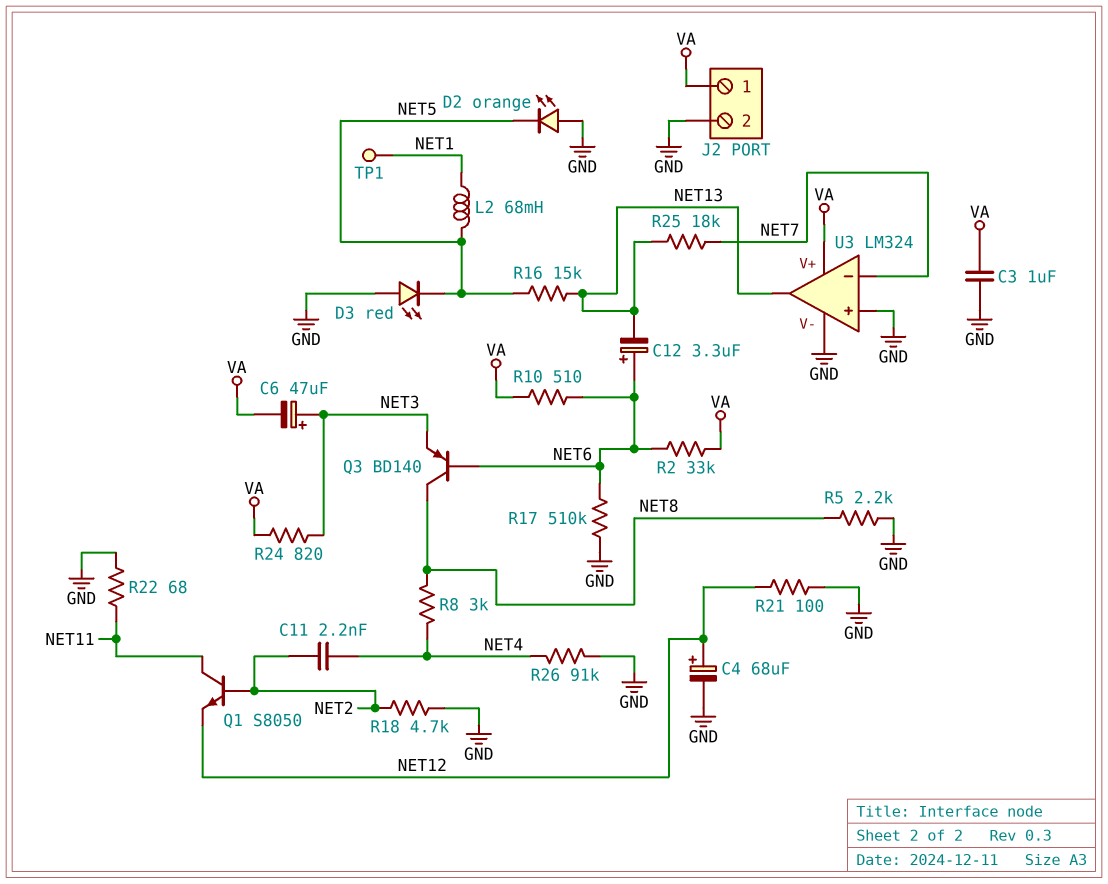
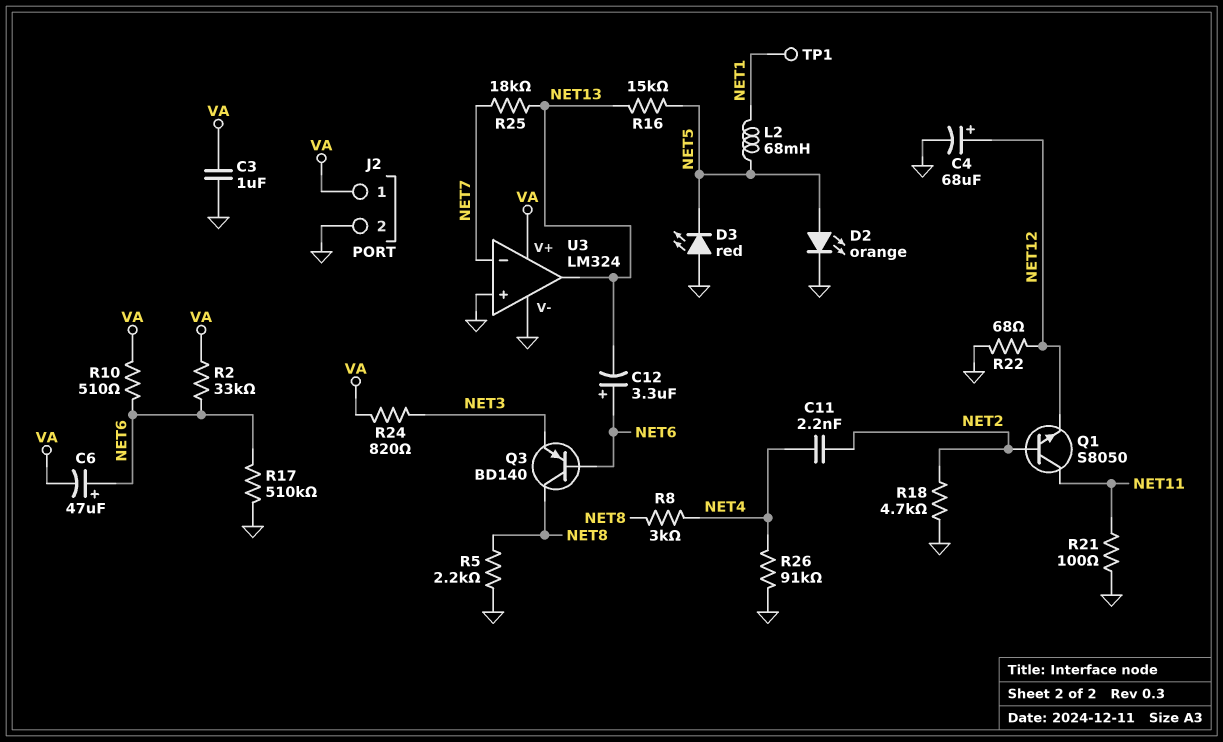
C6: 47uF (plus NET3, minus VA) -> 47uF (plus NET6, minus VA)
D2: LED orange (A GND, K NET5) -> LED orange (A NET5, K GND)
R21: 100 (GND, NET12) -> 100 (GND, NET11)
R22: 68 (GND, NET11) -> 68 (GND, NET12)

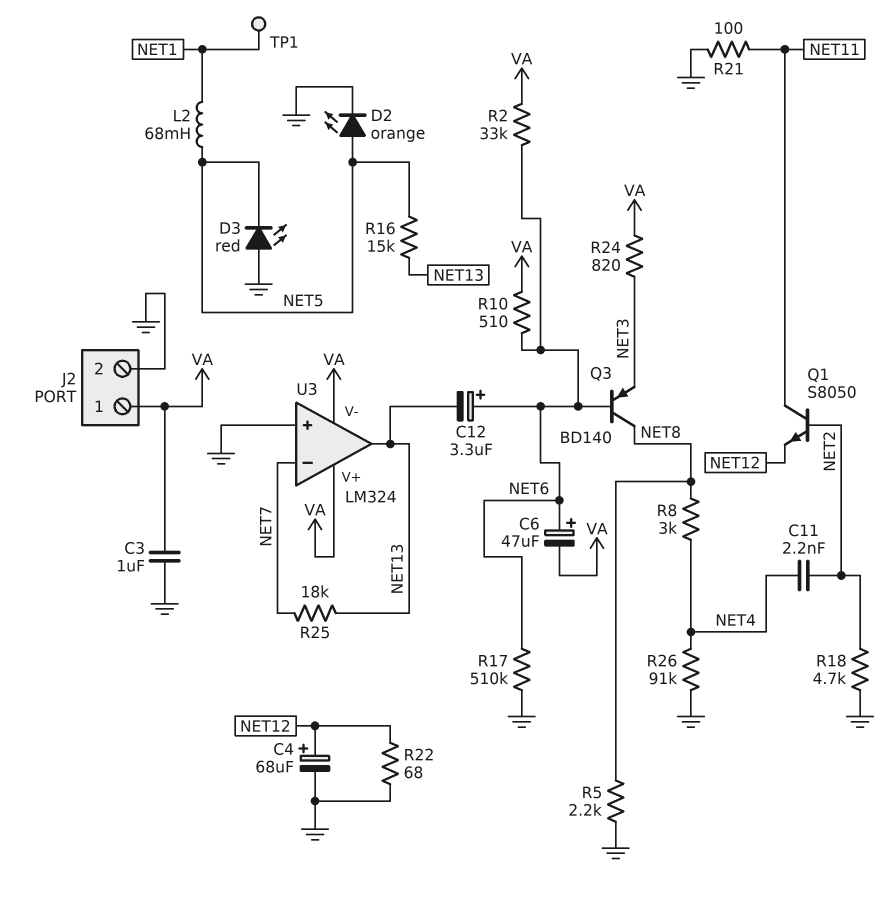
U3 pin V-: GND -> VA

